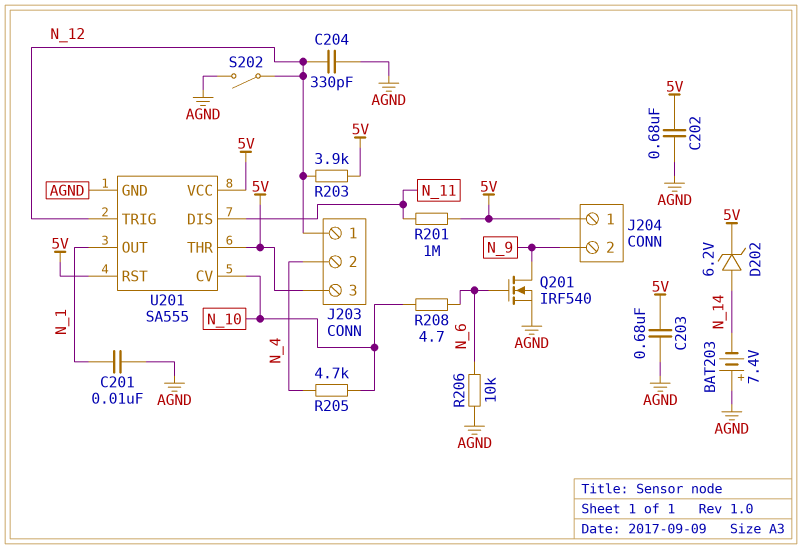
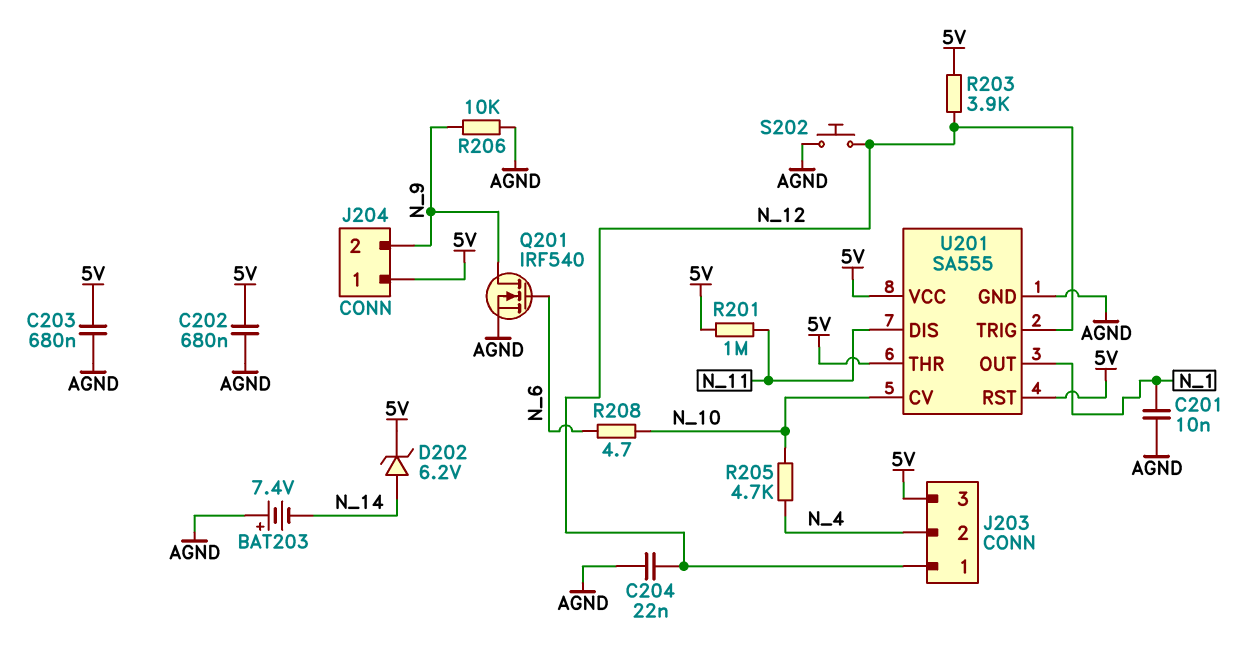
C204: 330pF (AGND, N_12) -> 22nF (AGND, N_12)
R206: 10k (AGND, N_6) -> 10k (AGND, N_9)
S202: switch (AGND, N_12) -> button (AGND, N_12)

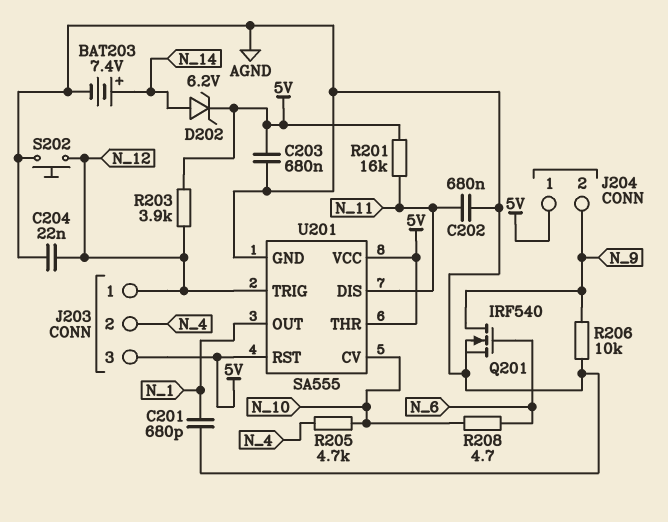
BAT203: 7.4V (plus AGND, minus N_14) -> 7.4V (plus N_14, minus AGND)
C201: 10nF (AGND, N_1) -> 680pF (AGND, N_1)
C202: 680nF (5V, AGND) -> 680nF (AGND, N_11)
R201: 1M (5V, N_11) -> 16k (5V, N_11)

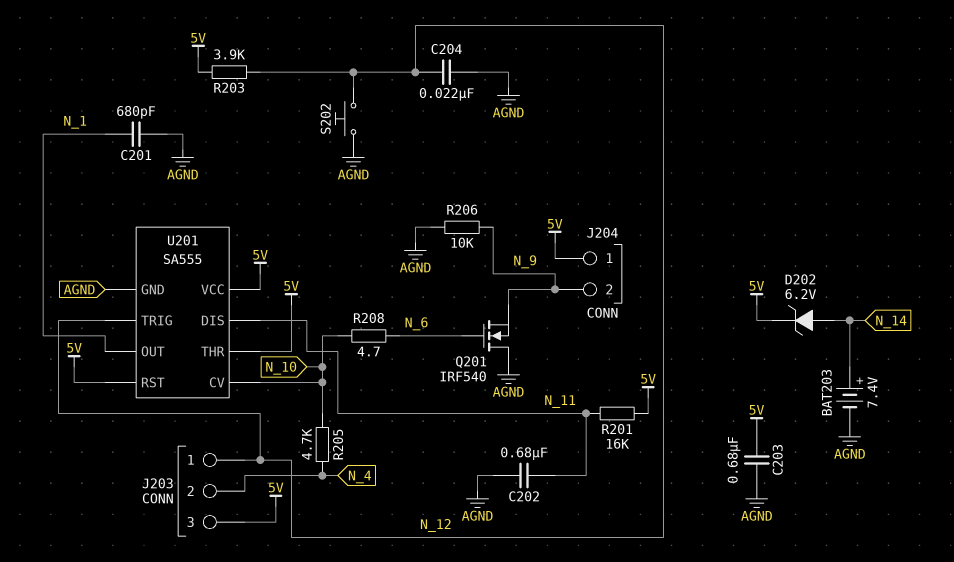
Q201: NMOS IRF540 (G N_6, D N_9, S AGND) -> NMOS IRF540 (G N_6, D AGND, S N_9)

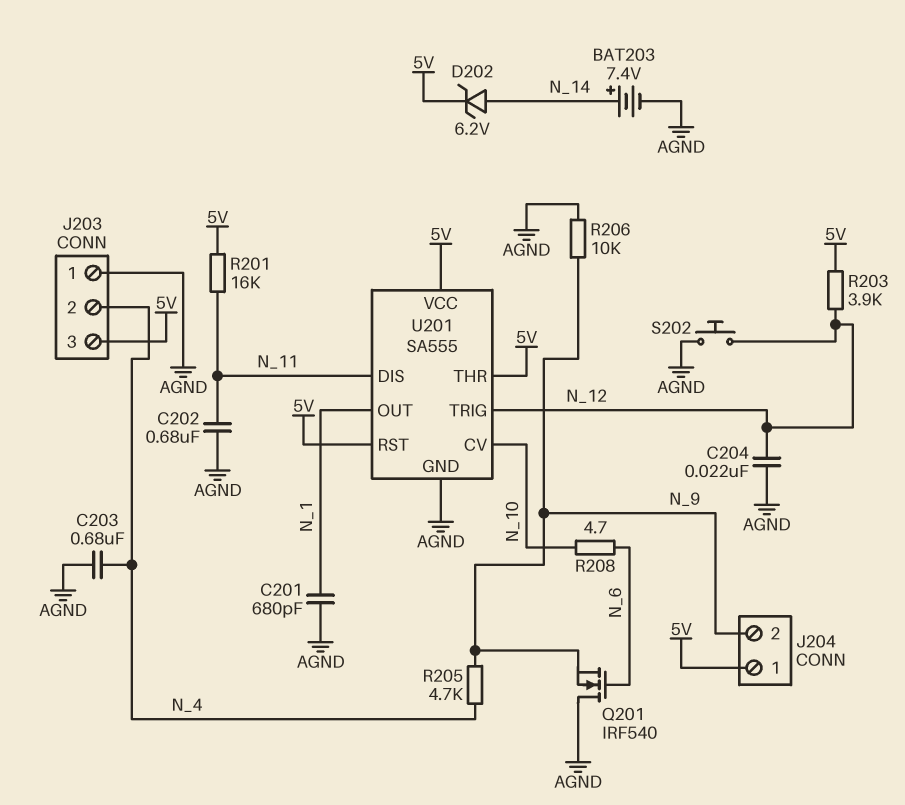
C203: 680nF (5V, AGND) -> 680nF (AGND, N_4)
J203 pin 1: N_12 -> AGND
R205: 4.7k (N_4, N_10) -> 4.7k (N_4, N_9)

